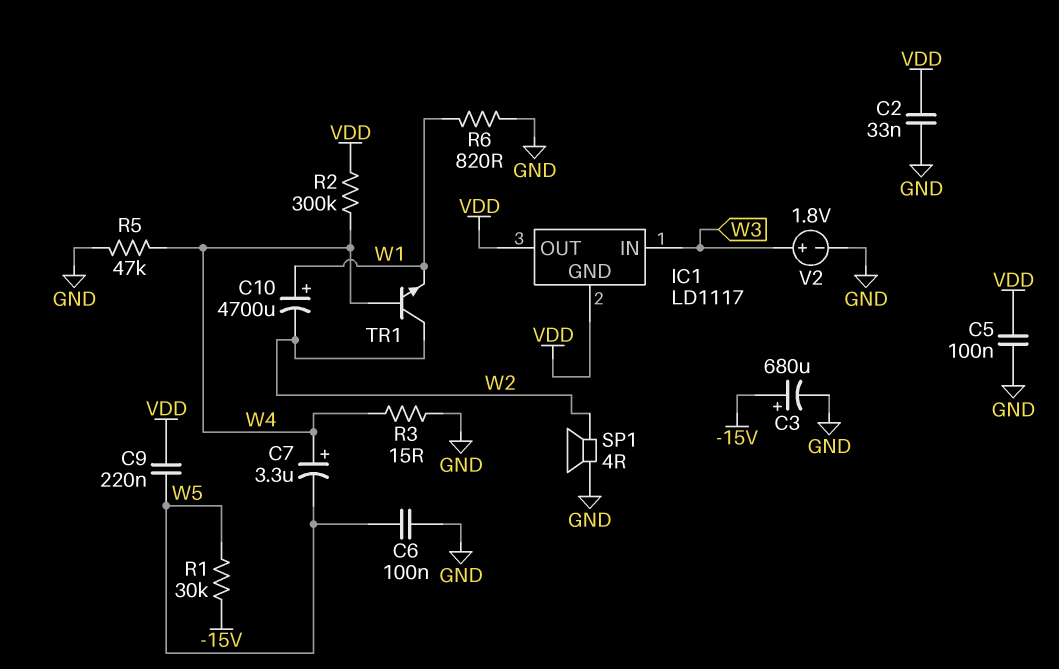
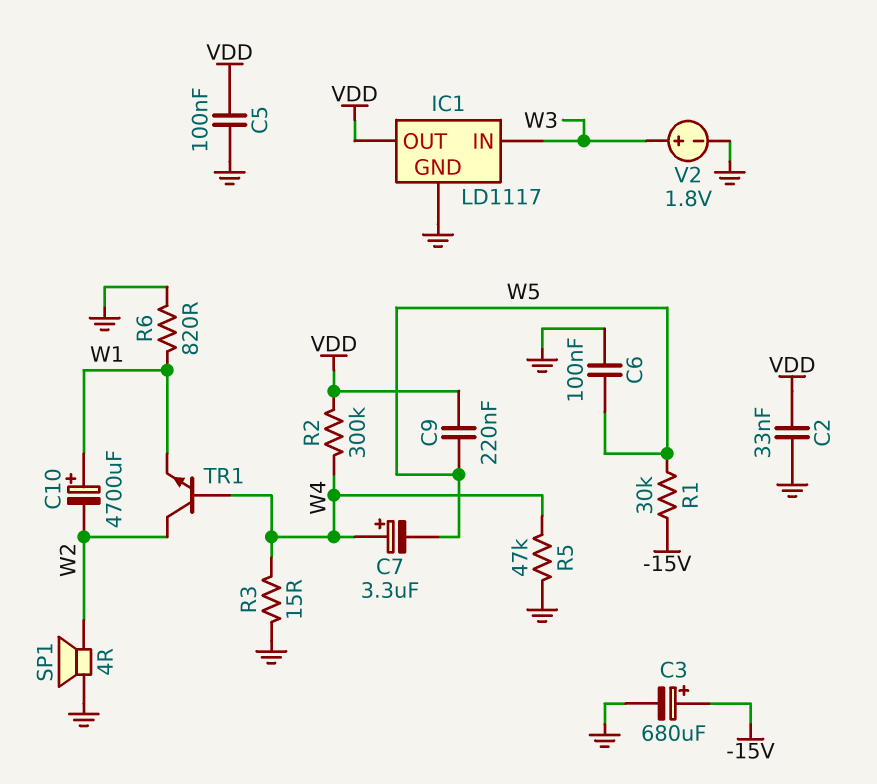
IC1 pin GND: VDD -> GND

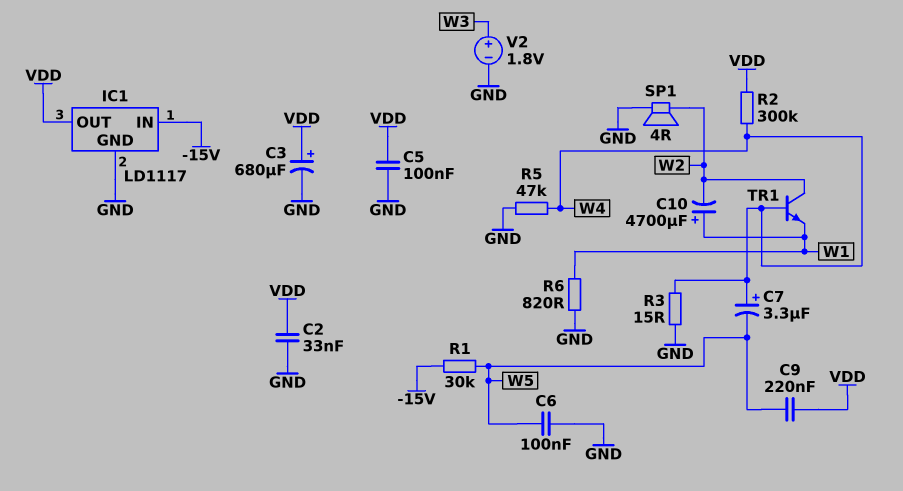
C3: 680uF (plus -15V, minus GND) -> 680uF (plus VDD, minus GND)
IC1 pin IN: W3 -> -15V

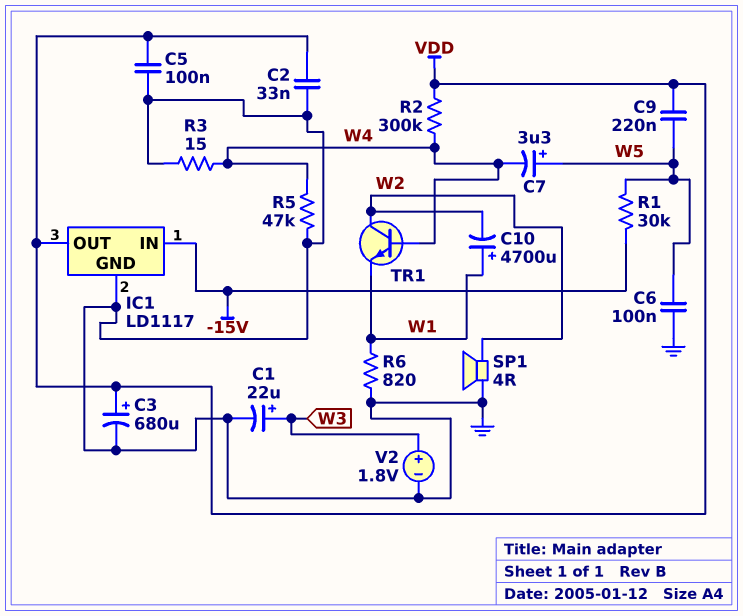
C1: none -> 22uF (plus W3, minus GND)
C7: 3.3uF (plus W4, minus W5) -> 3.3uF (plus W5, minus W4)

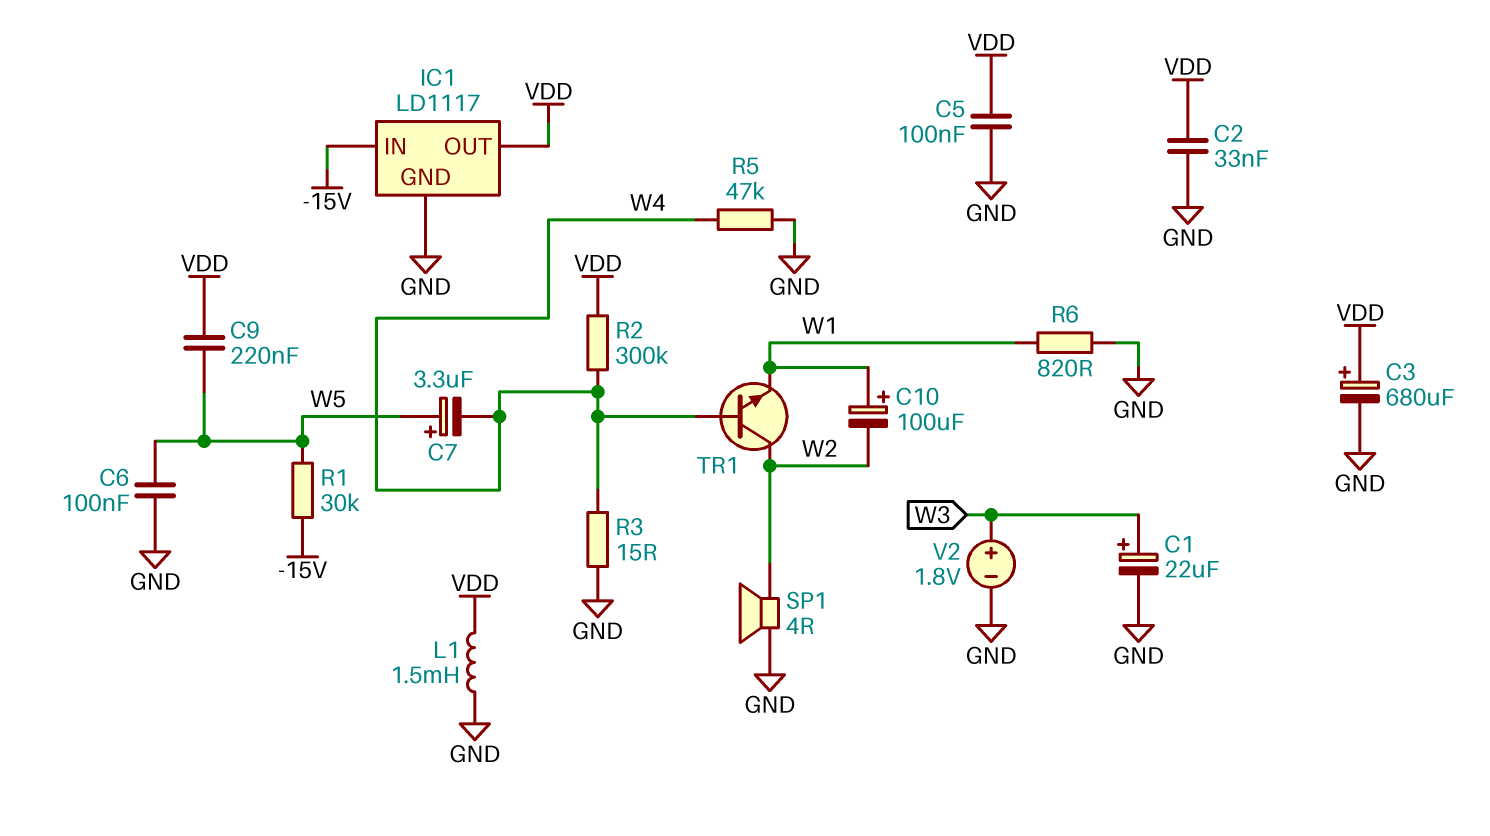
C10: 4700uF (plus W1, minus W2) -> 100uF (plus W1, minus W2)
L1: none -> 1.5mH (GND, VDD)

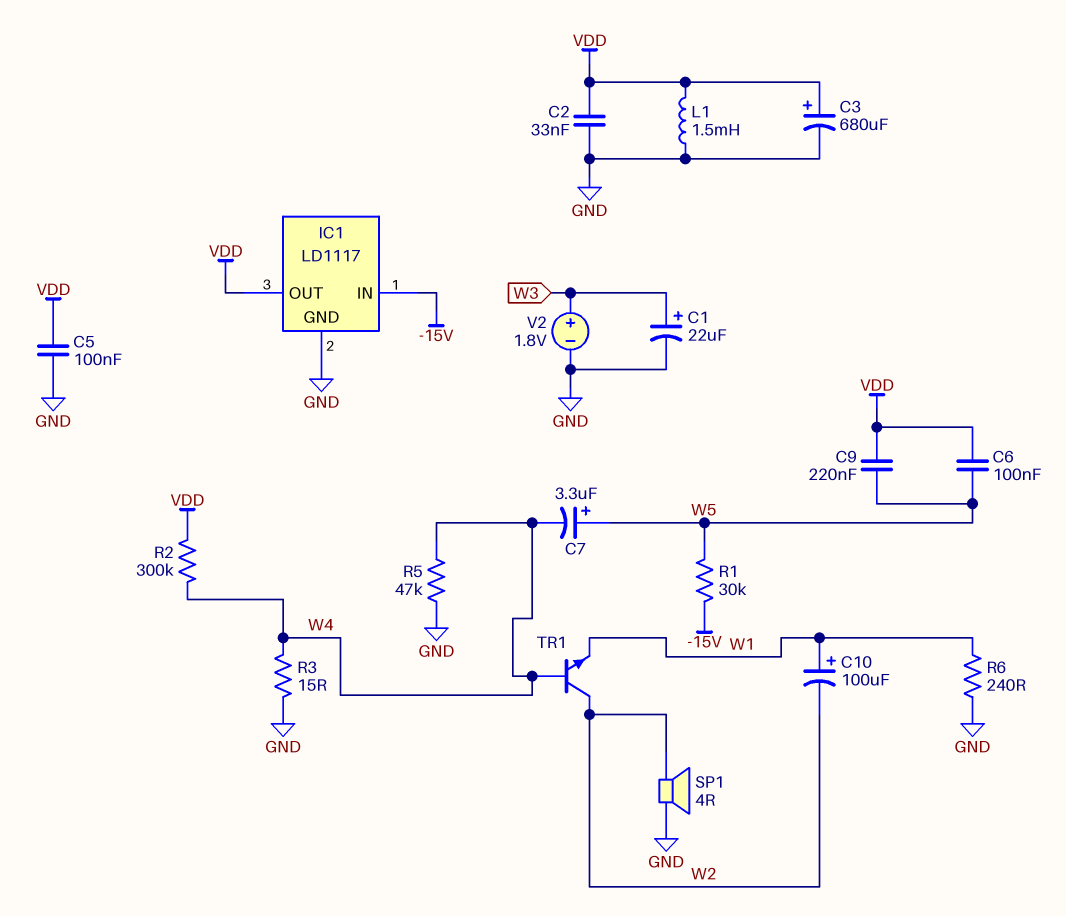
C6: 100nF (GND, W5) -> 100nF (VDD, W5)
R6: 820 (GND, W1) -> 240 (GND, W1)

